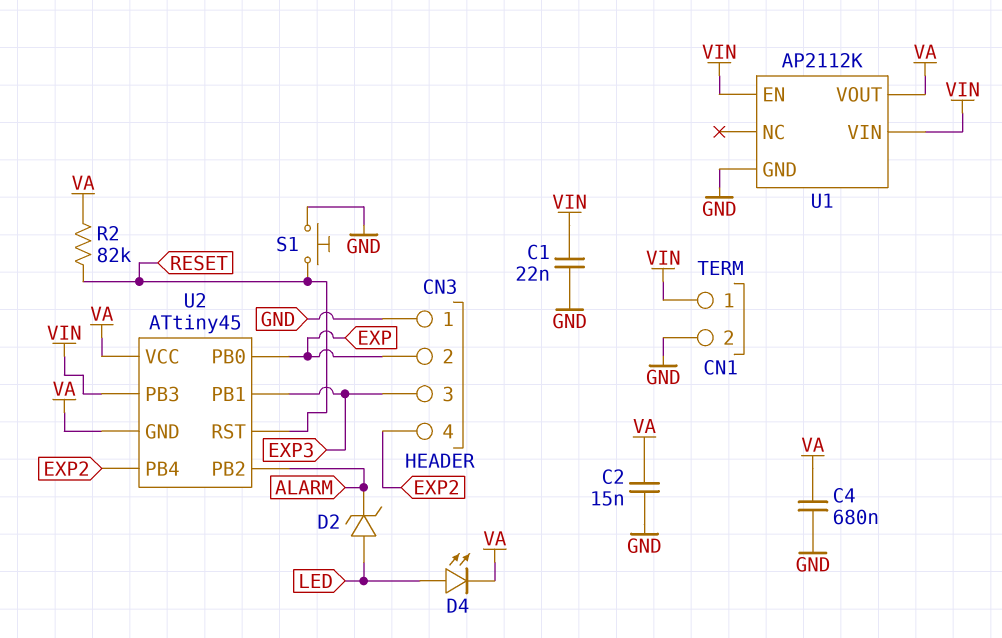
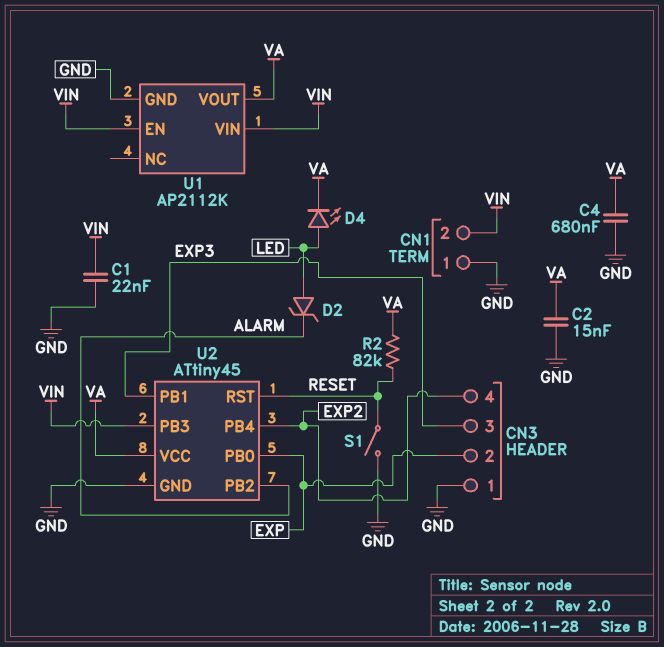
CN1 pin 1: VIN -> GND
CN1 pin 2: GND -> VIN
S1: button (GND, RESET) -> switch (GND, RESET)
U2 pin GND: VA -> GND

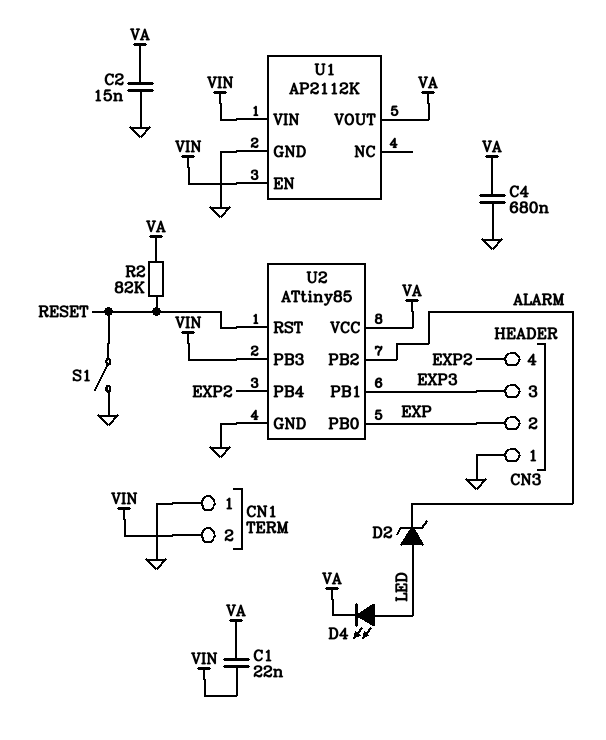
C1: 22nF (GND, VIN) -> 22nF (VA, VIN)
U2: ATtiny45 -> ATtiny85

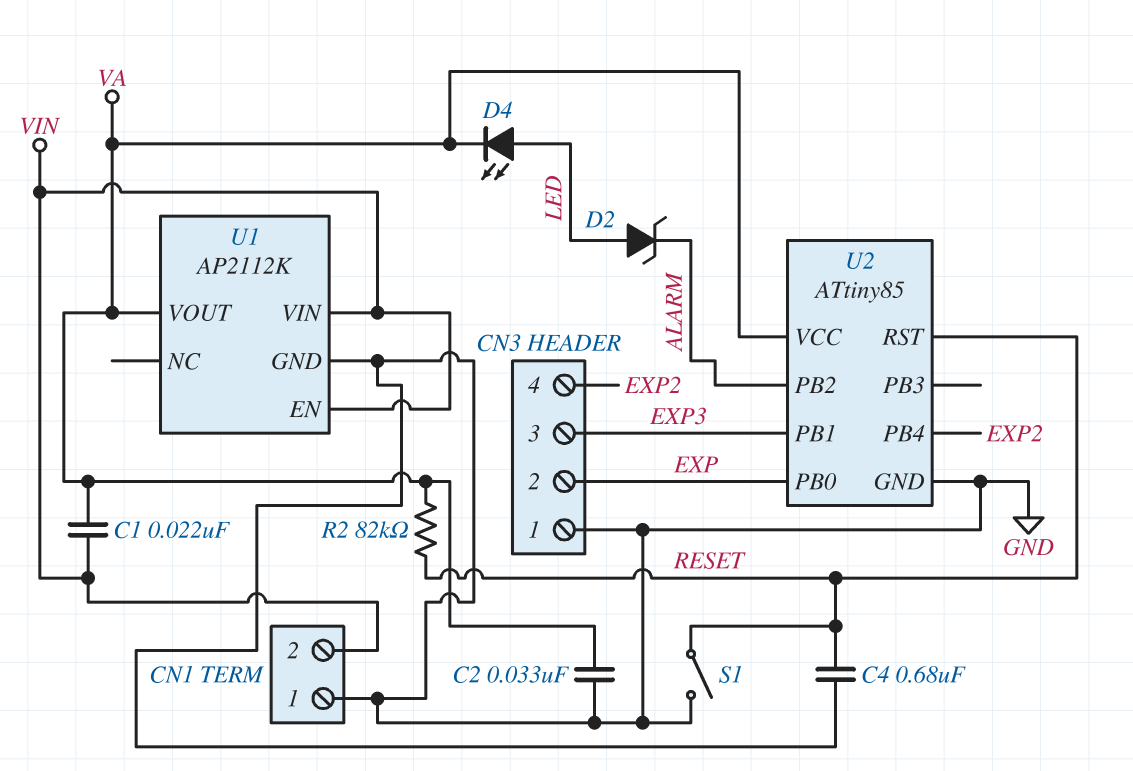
C2: 15nF (GND, VA) -> 33nF (GND, VA)
C4: 680nF (GND, VA) -> 680nF (GND, RESET)
U2 pin PB3: VIN -> none

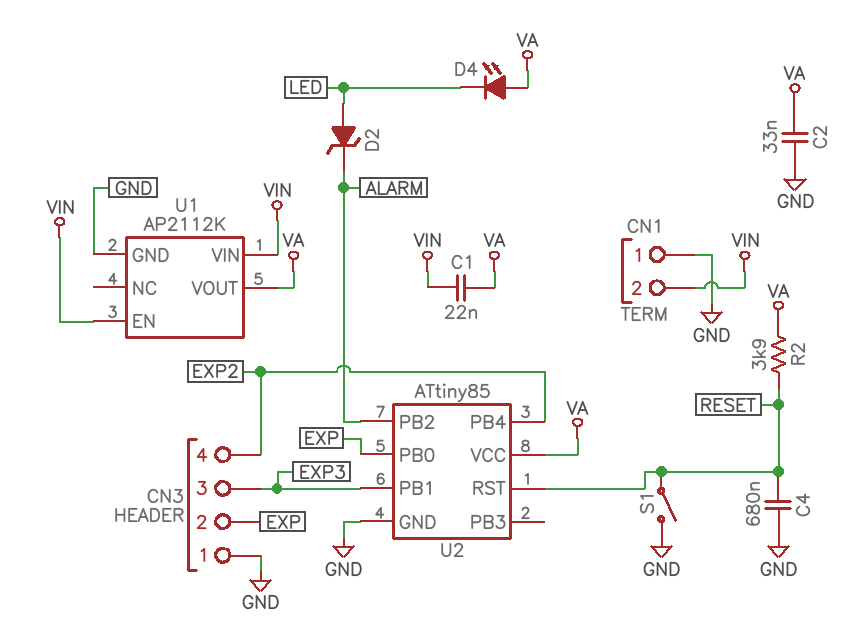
D4: LED (A LED, K VA) -> LED (A VA, K LED)
R2: 82k (RESET, VA) -> 3.9k (RESET, VA)

